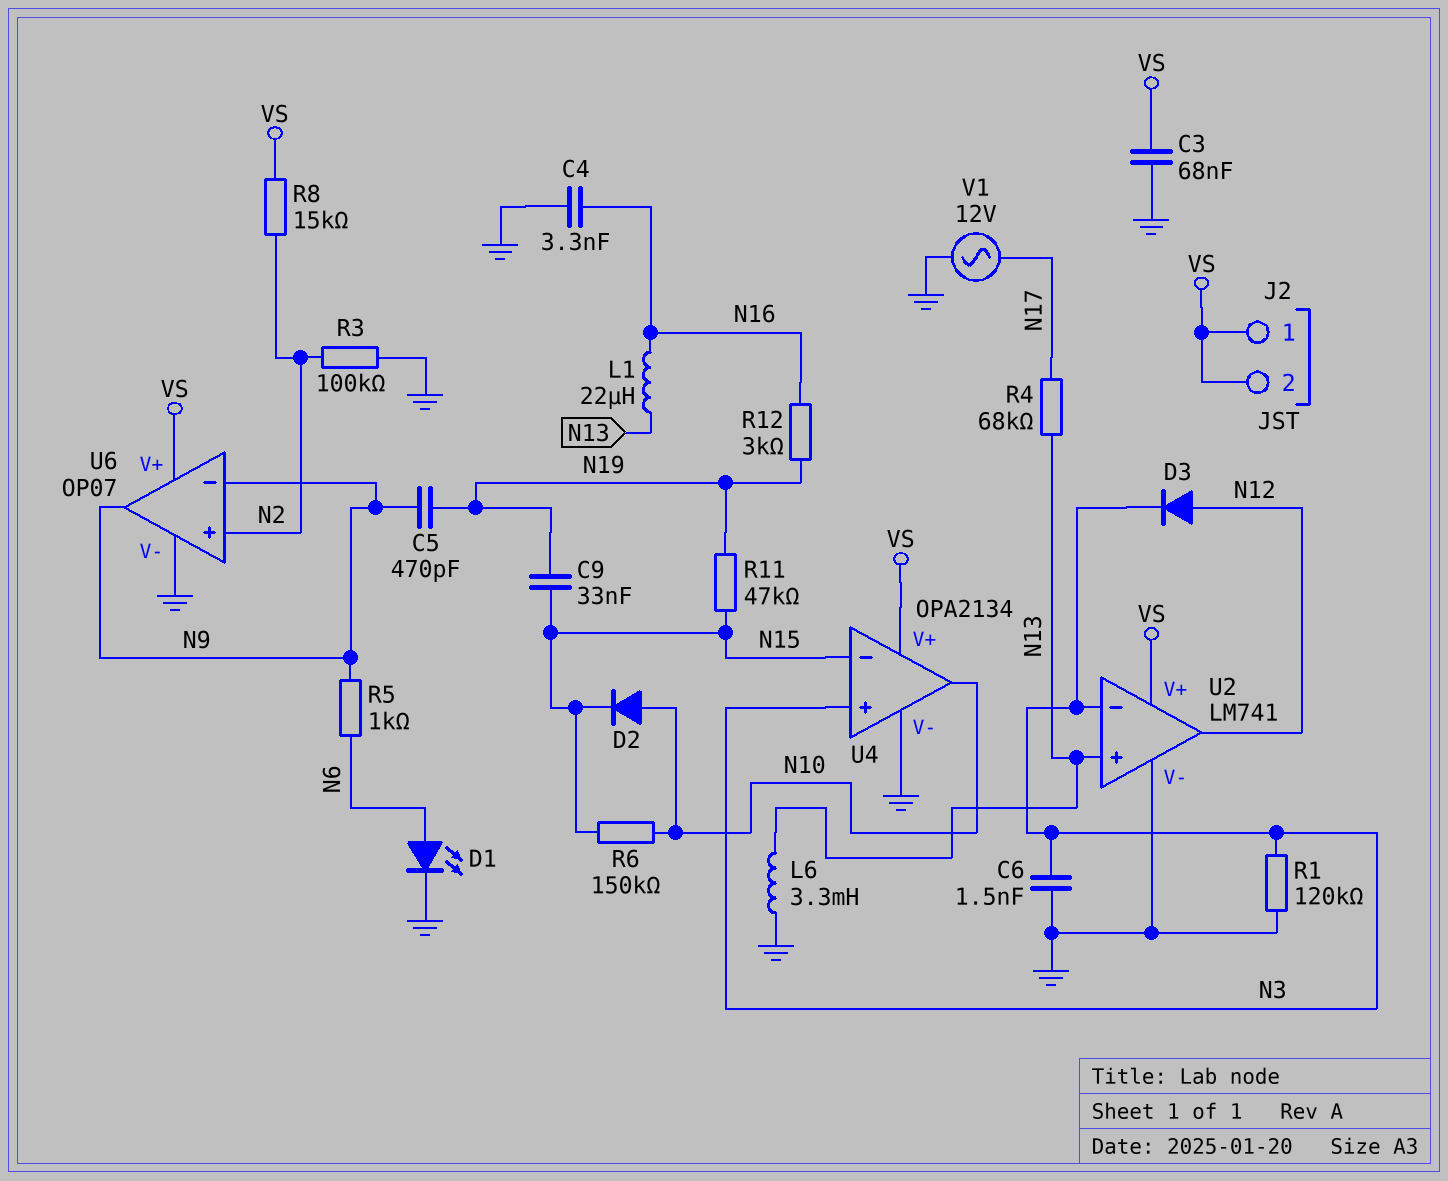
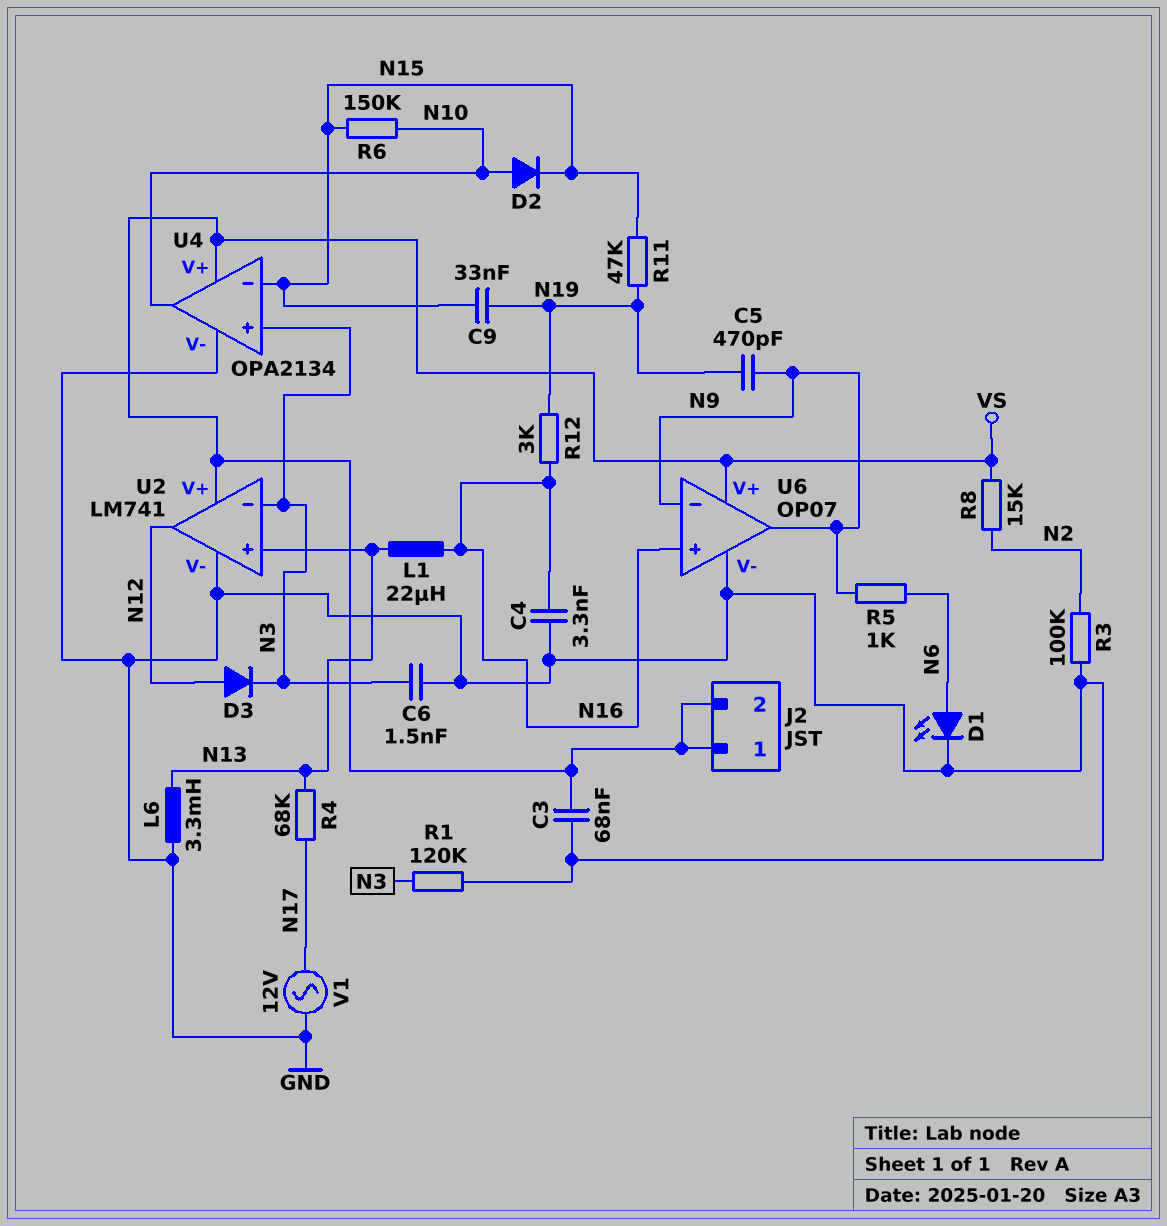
U6 pin in+: N2 -> N16

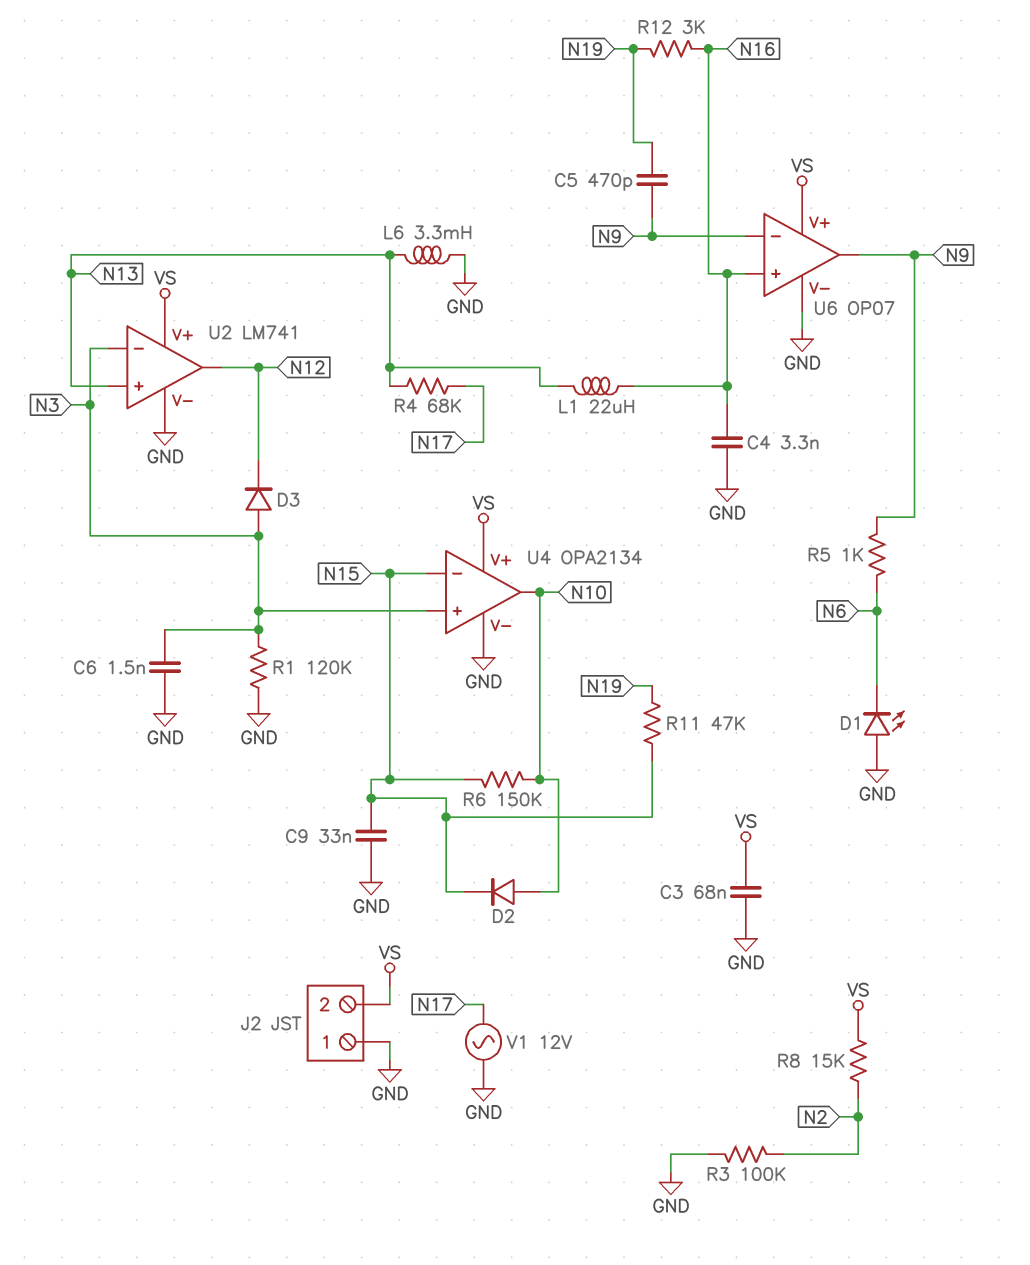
C9: 33nF (N15, N19) -> 33nF (GND, N15)
D1: LED (A N6, K GND) -> LED (A GND, K N6)
D3: diode (A N12, K N3) -> diode (A N3, K N12)
J2 pin 1: VS -> GND

